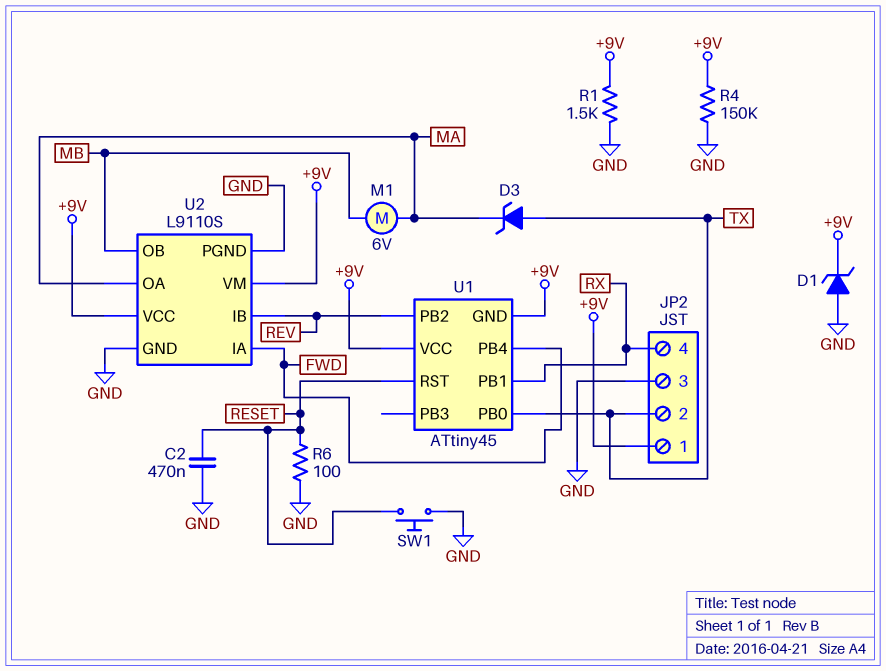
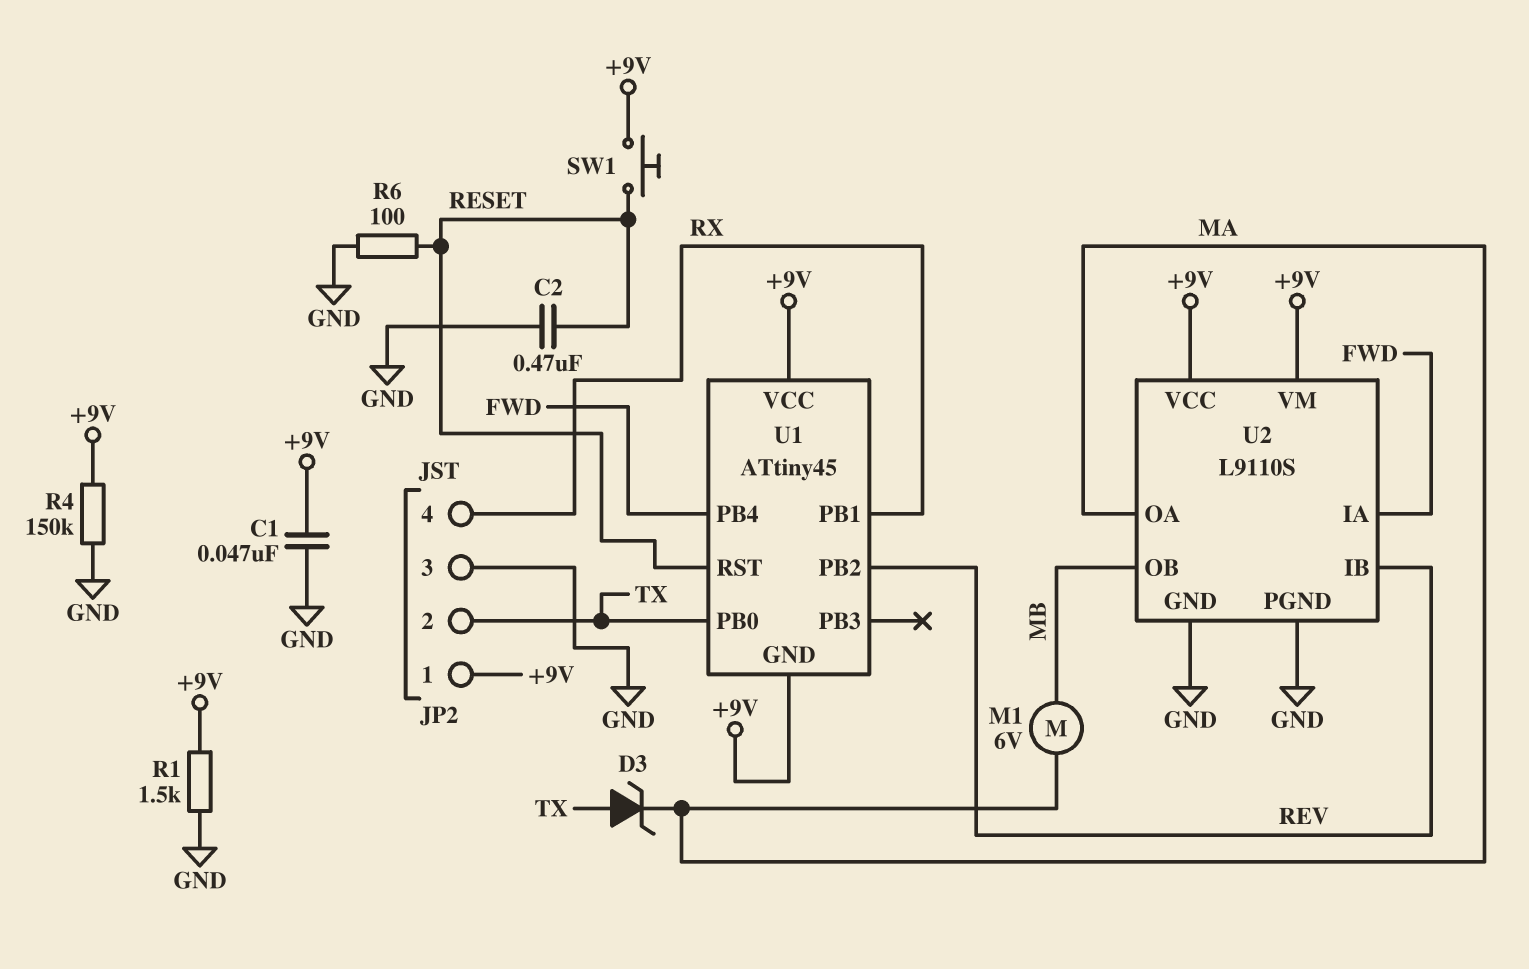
C1: none -> 47nF (+9V, GND)
D1: zener (A GND, K +9V) -> none
SW1: button (GND, RESET) -> button (+9V, RESET)

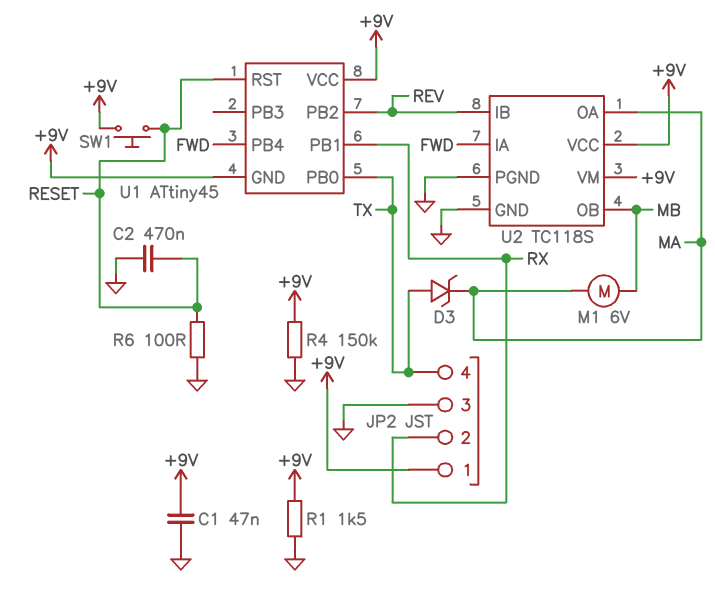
JP2 pin 2: TX -> RX
JP2 pin 4: RX -> TX
U2: L9110S -> TC118S

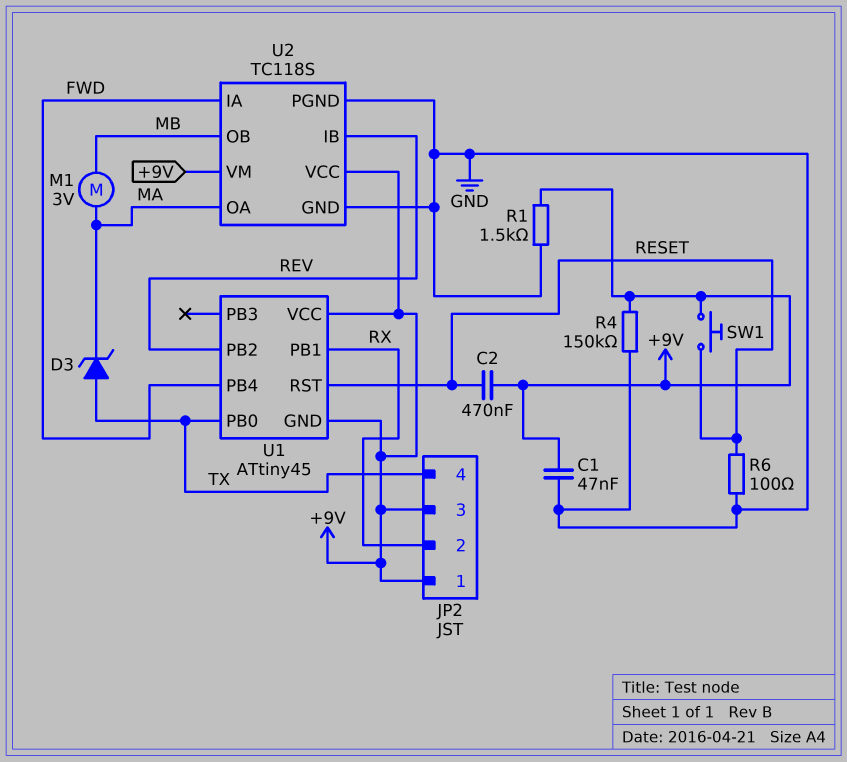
C2: 470nF (GND, RESET) -> 470nF (+9V, RESET)
JP2 pin 3: GND -> +9V
M1: motor 6V (MA, MB) -> motor 3V (MA, MB)

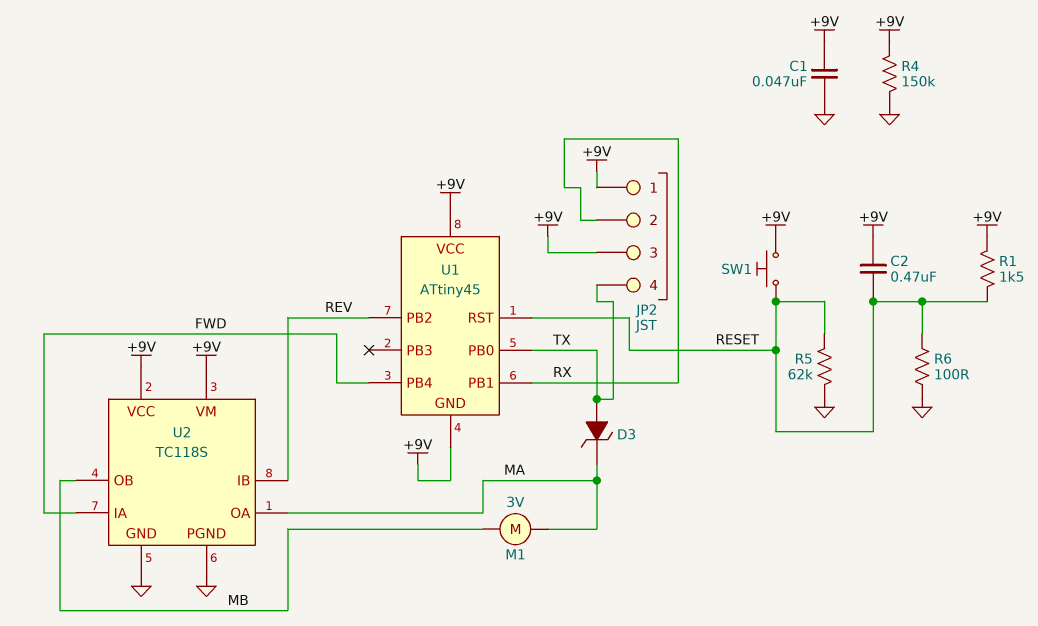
R1: 1.5k (+9V, GND) -> 1.5k (+9V, RESET)
R5: none -> 62k (GND, RESET)

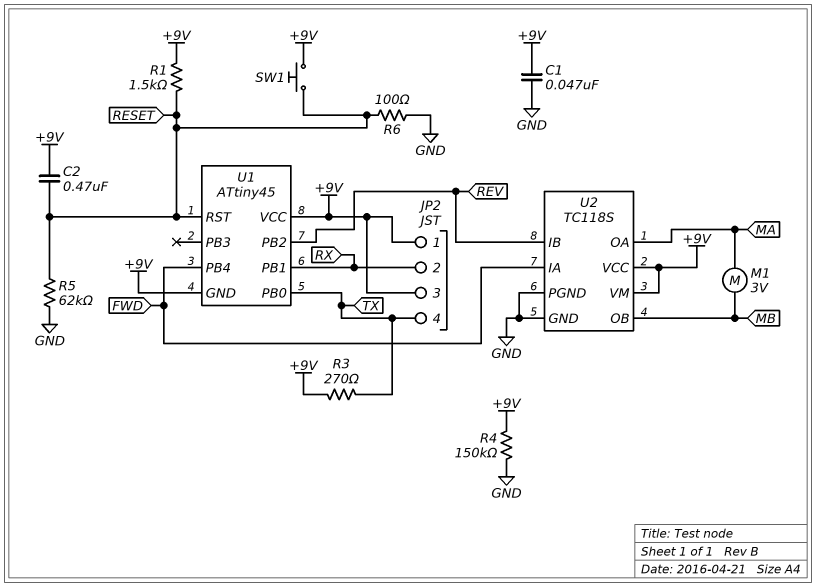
D3: zener (A TX, K MA) -> none
R3: none -> 270 (+9V, TX)

